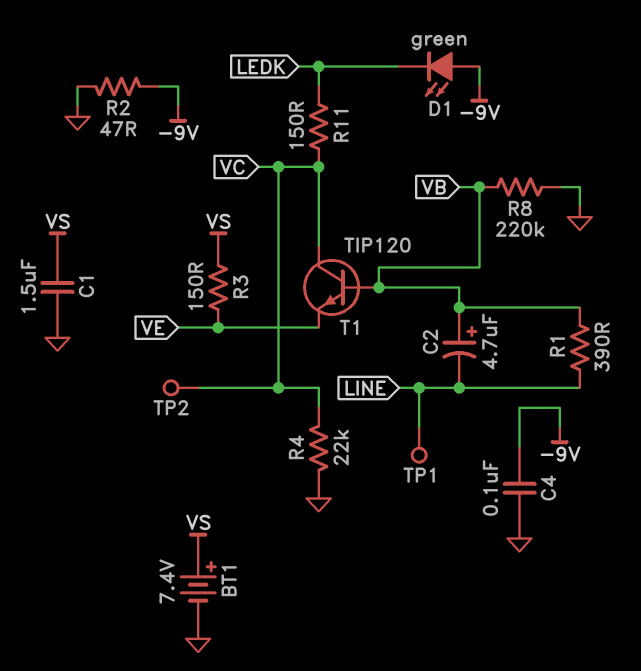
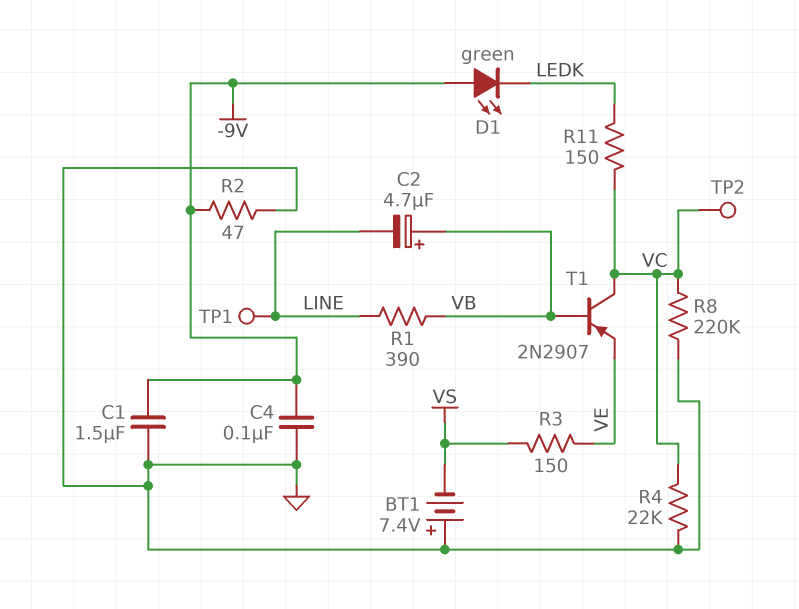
BT1: 7.4V (plus VS, minus GND) -> 7.4V (plus GND, minus VS)
C1: 1.5uF (GND, VS) -> 1.5uF (-9V, GND)
R8: 220k (GND, VB) -> 220k (GND, VC)
T1: NPN TIP120 (B VB, C VC, E VE) -> PNP 2N2907 (B VB, C VC, E VE)

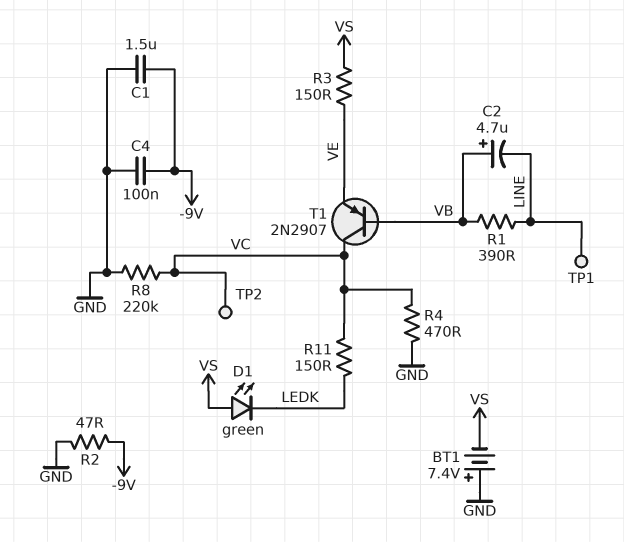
D1: LED green (A -9V, K LEDK) -> LED green (A VS, K LEDK)
R4: 22k (GND, VC) -> 470 (GND, VC)

